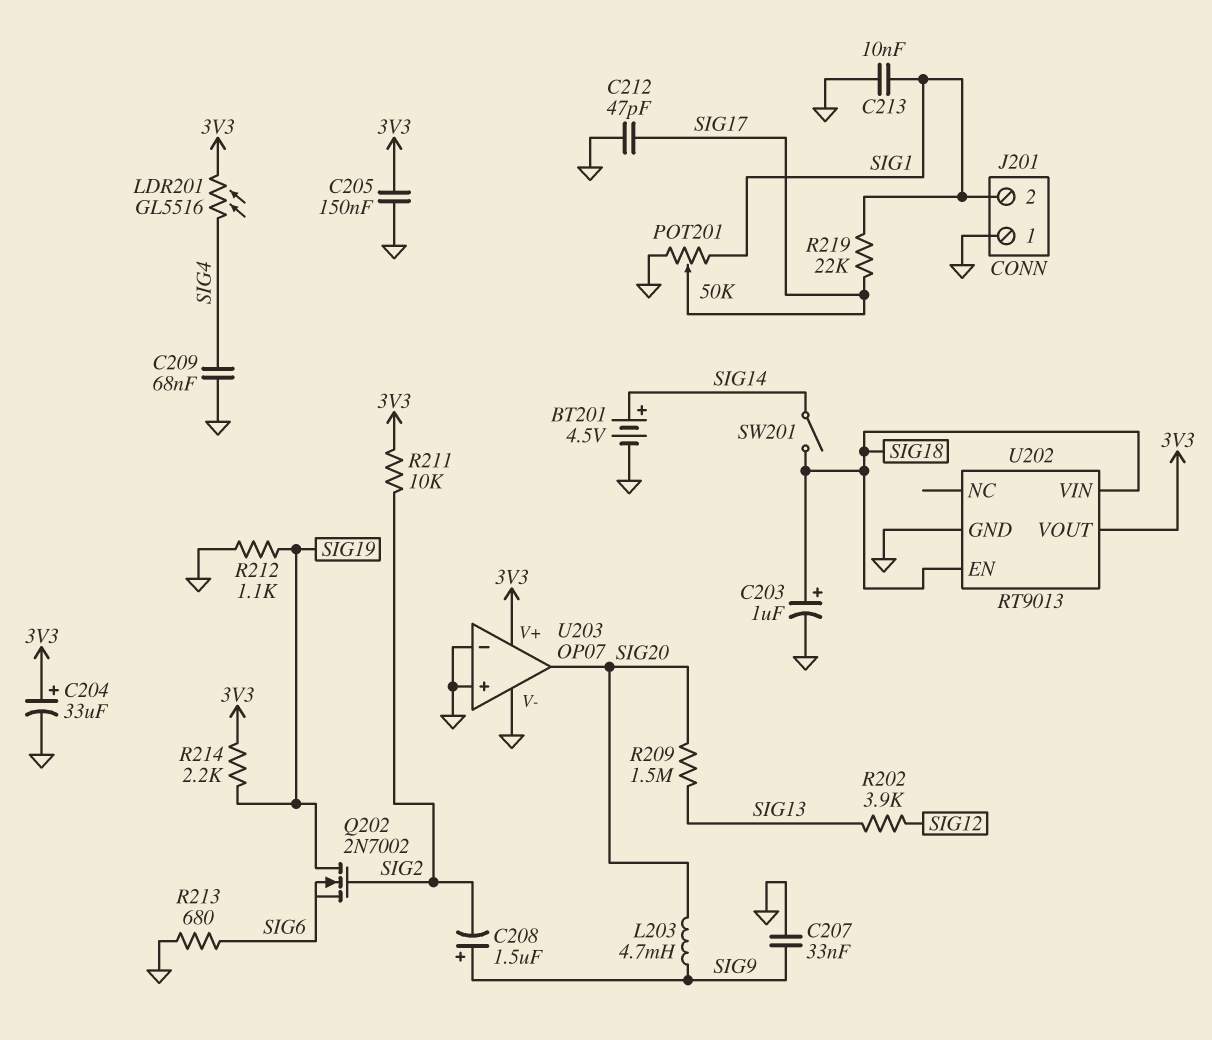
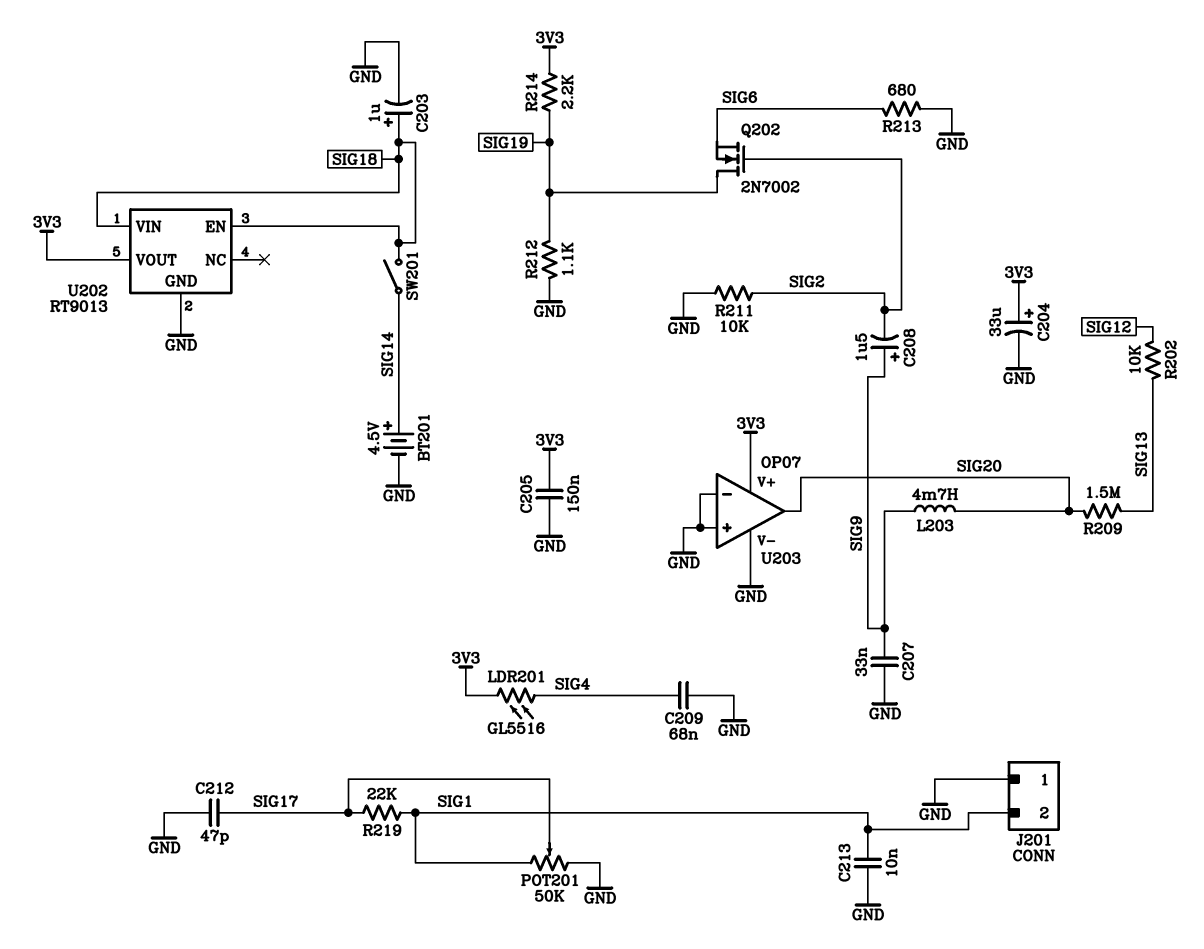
R202: 3.9k (SIG12, SIG13) -> 10k (SIG12, SIG13)
R211: 10k (3V3, SIG2) -> 10k (GND, SIG2)

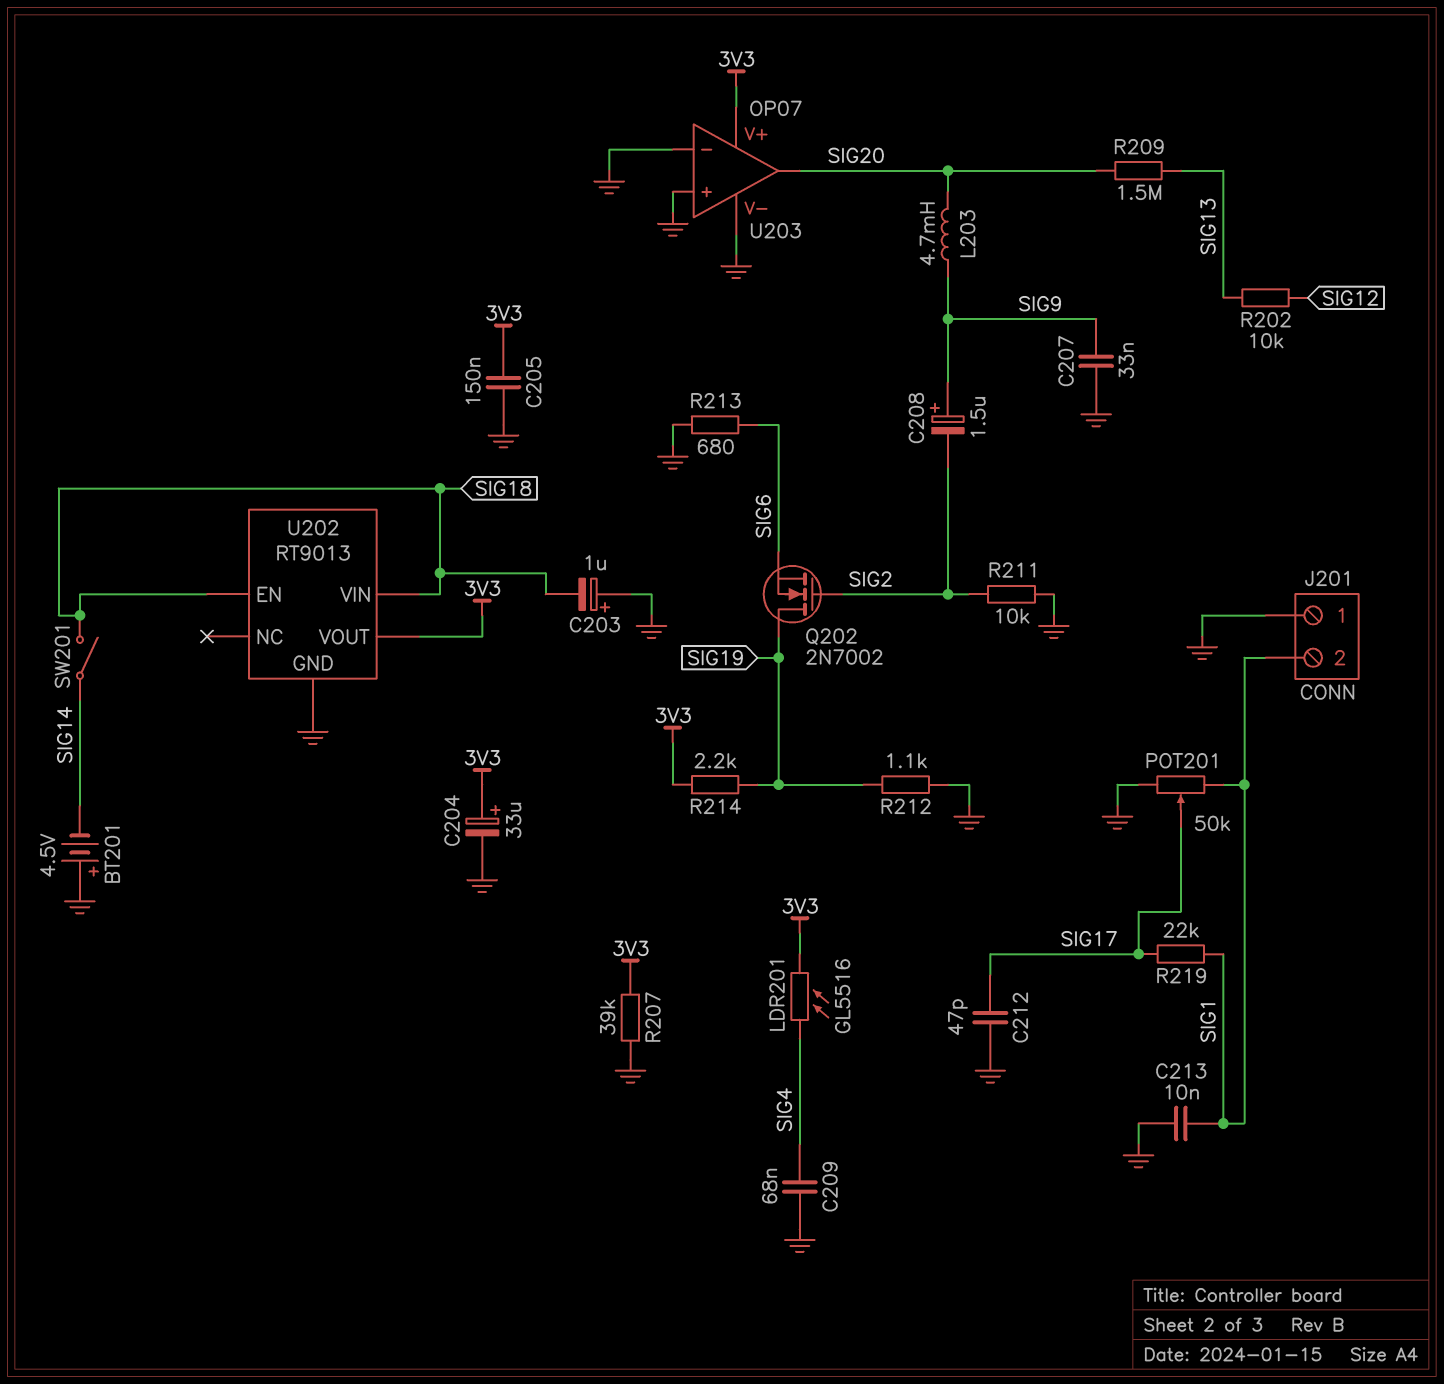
BT201: 4.5V (plus SIG14, minus GND) -> 4.5V (plus GND, minus SIG14)
C203: 1uF (plus SIG18, minus GND) -> 1uF (plus GND, minus SIG18)
R207: none -> 39k (3V3, GND)

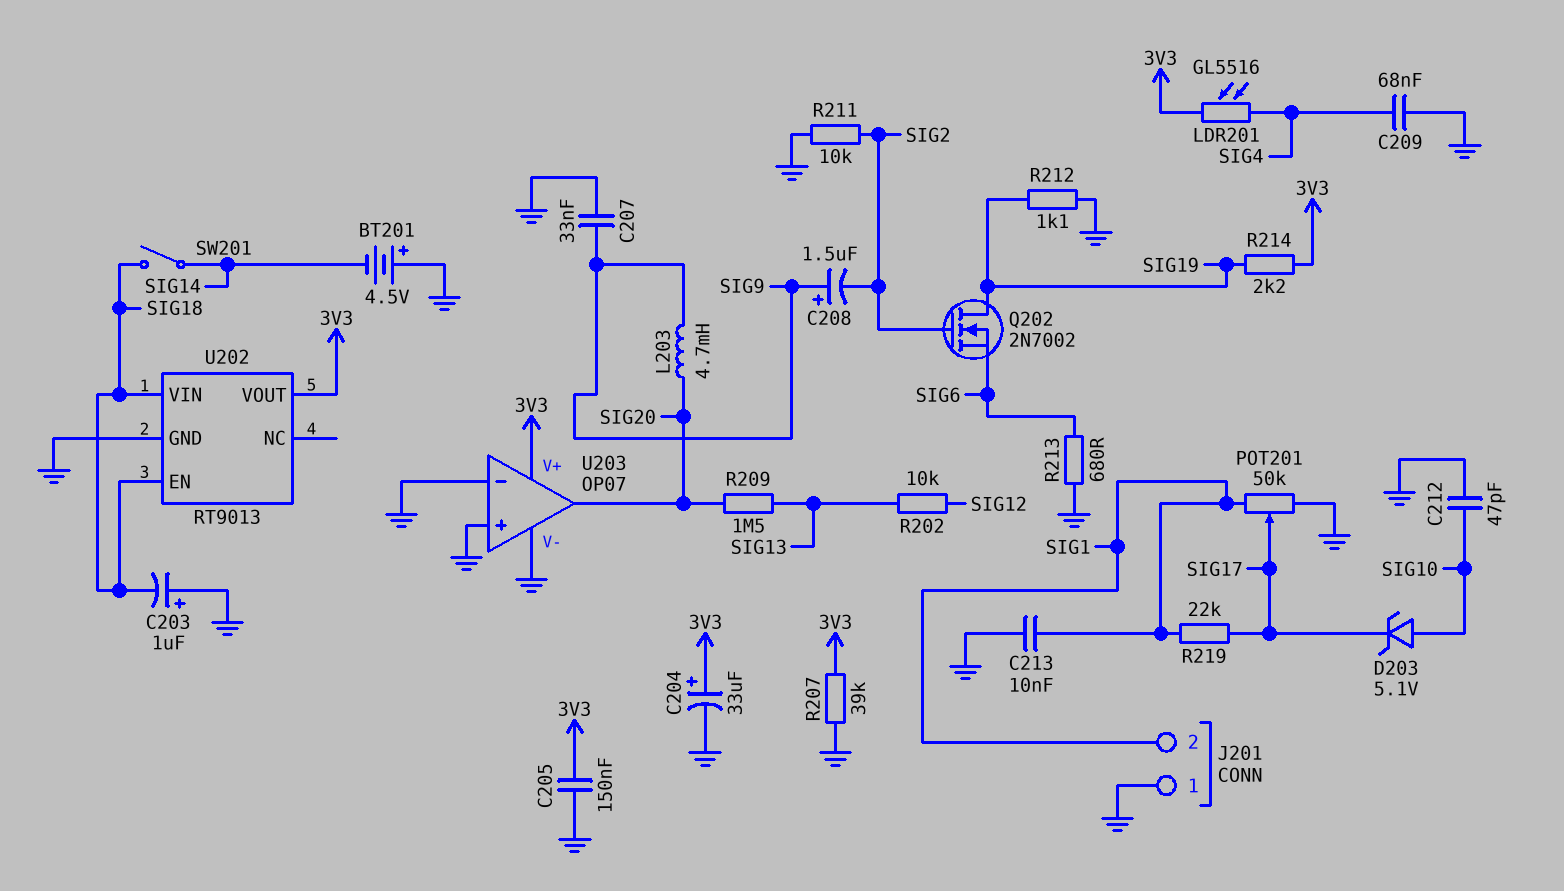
C212: 47pF (GND, SIG17) -> 47pF (GND, SIG10)
D203: none -> zener 5.1V (A SIG10, K SIG17)

